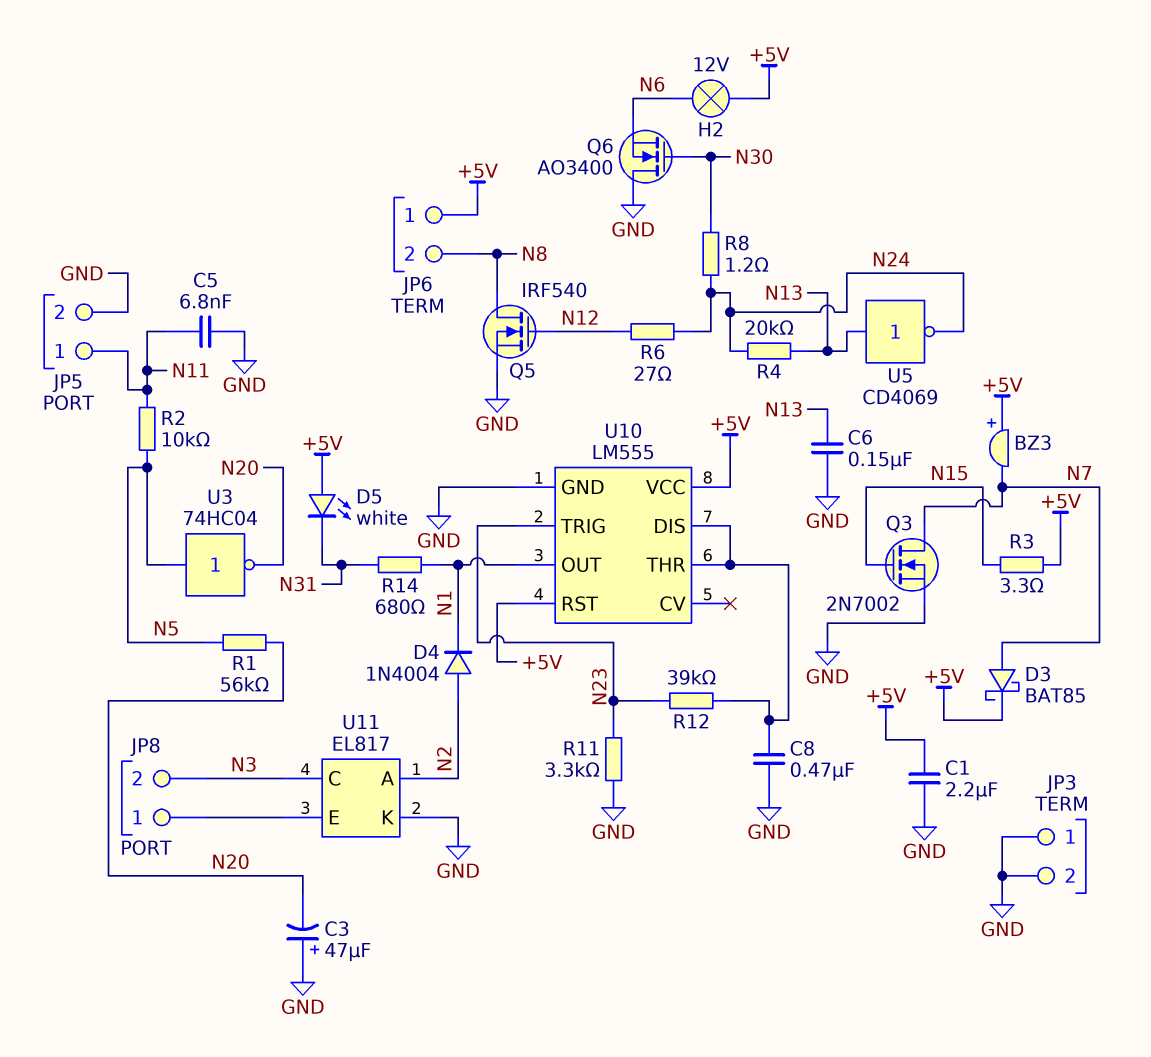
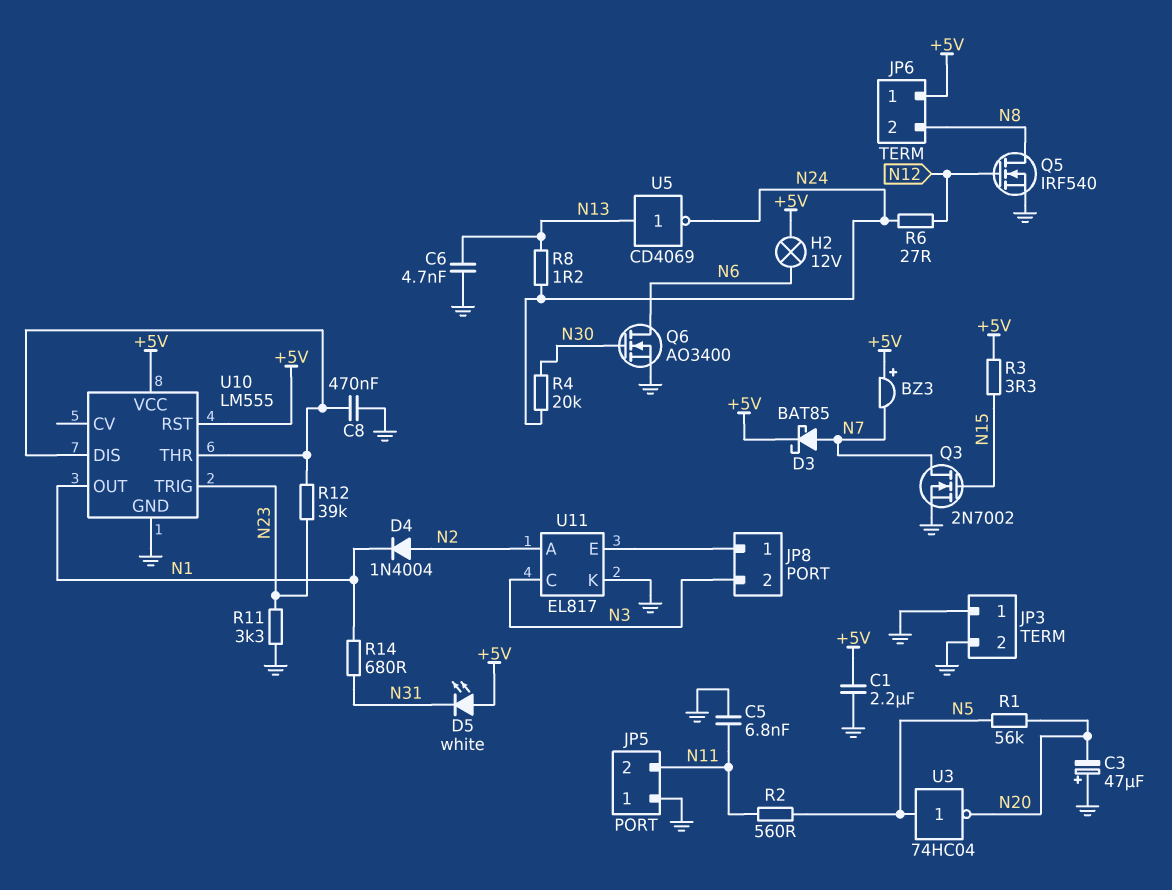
C6: 150nF (GND, N13) -> 4.7nF (GND, N13)
JP5 pin 1: N11 -> GND
JP5 pin 2: GND -> N11
Q6: NMOS AO3400 (G N30, D GND, S N6) -> NMOS AO3400 (G N30, D N6, S GND)
R2: 10k (N5, N11) -> 560 (N5, N11)
R4: 20k (N13, N24) -> 20k (N24, N30)
R8: 1.2 (N24, N30) -> 1.2 (N13, N24)

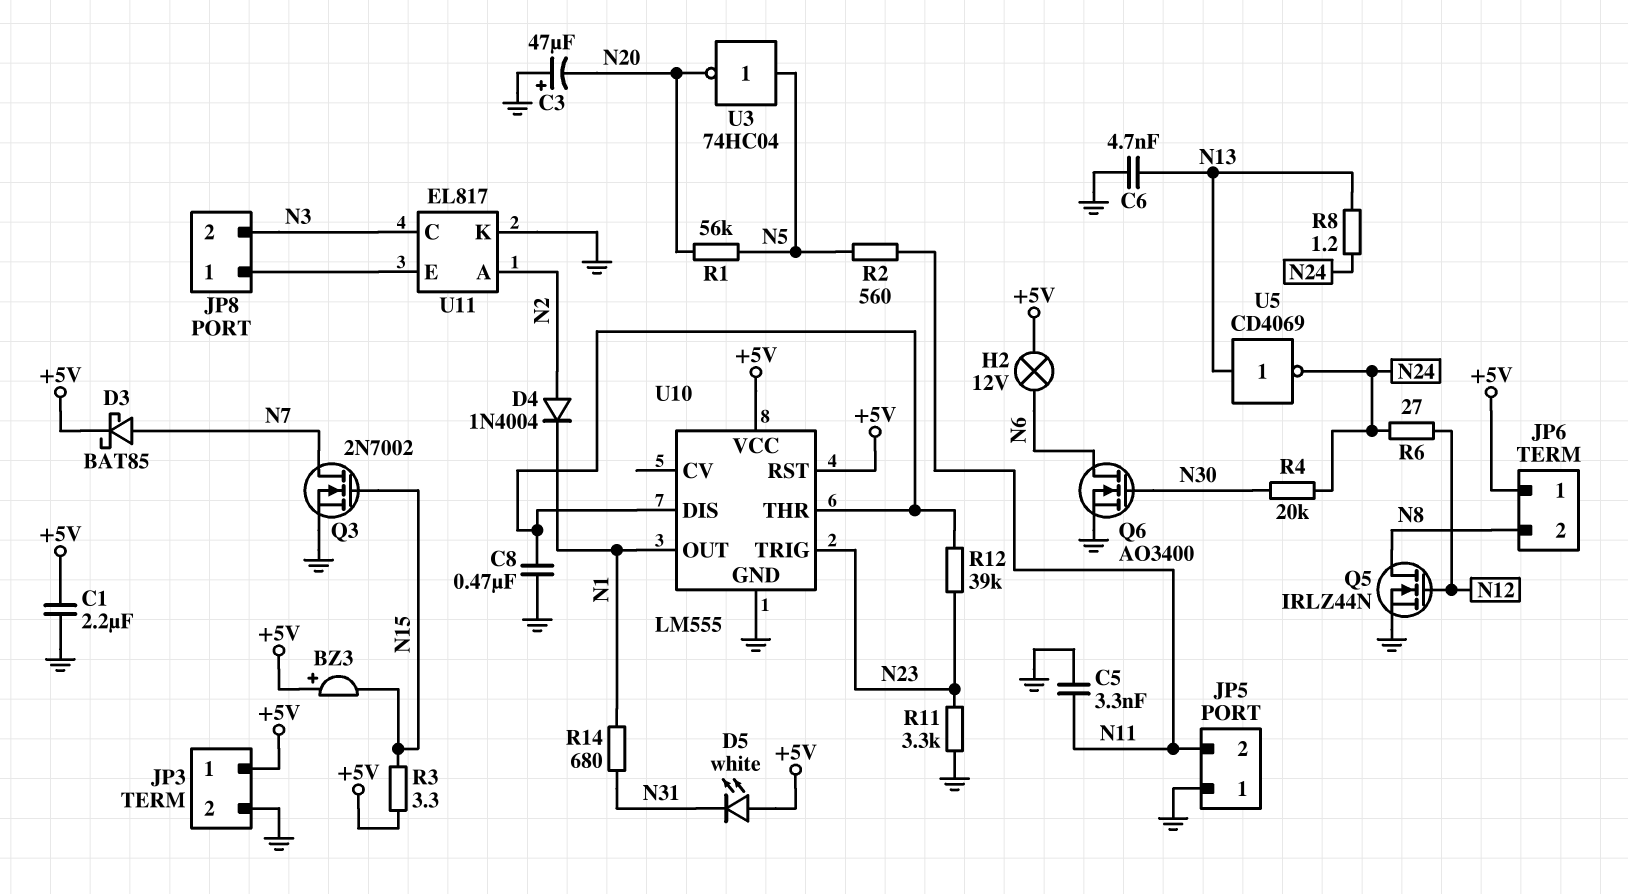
BZ3: buzzer (plus +5V, minus N7) -> buzzer (plus +5V, minus N15)
C5: 6.8nF (GND, N11) -> 3.3nF (GND, N11)
JP3 pin 1: GND -> +5V
Q5: NMOS IRF540 (G N12, D N8, S GND) -> NMOS IRLZ44N (G N12, D N8, S GND)

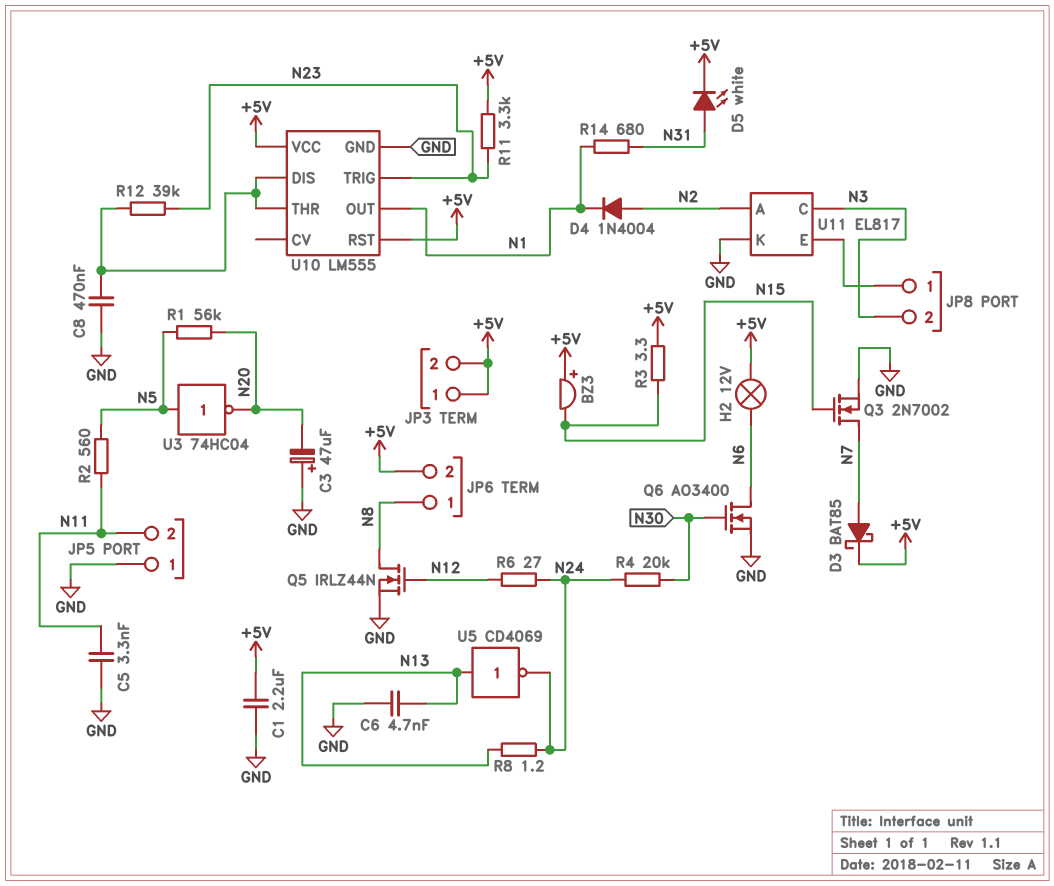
D5: LED white (A +5V, K N31) -> LED white (A N31, K +5V)
JP3 pin 2: GND -> +5V
JP6 pin 1: +5V -> N8
JP6 pin 2: N8 -> +5V
R11: 3.3k (GND, N23) -> 3.3k (+5V, N23)

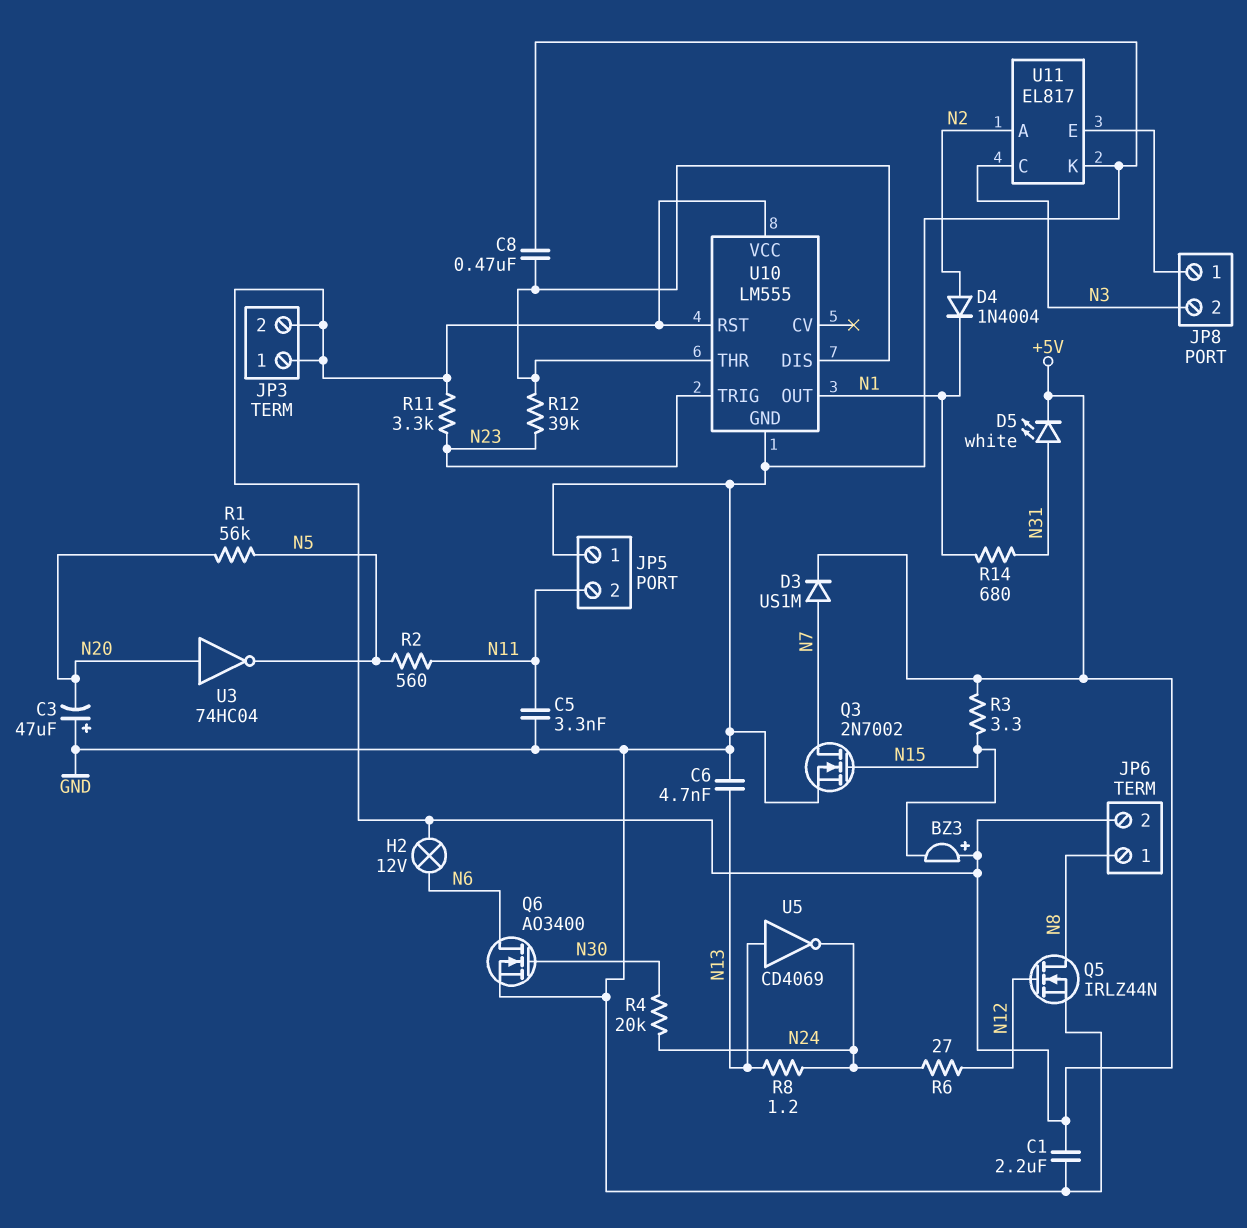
D3: schottky BAT85 (A N7, K +5V) -> diode US1M (A N7, K +5V)
U3: NOT 74HC04 (in N5, out N20) -> NOT 74HC04 (in N20, out N5)

